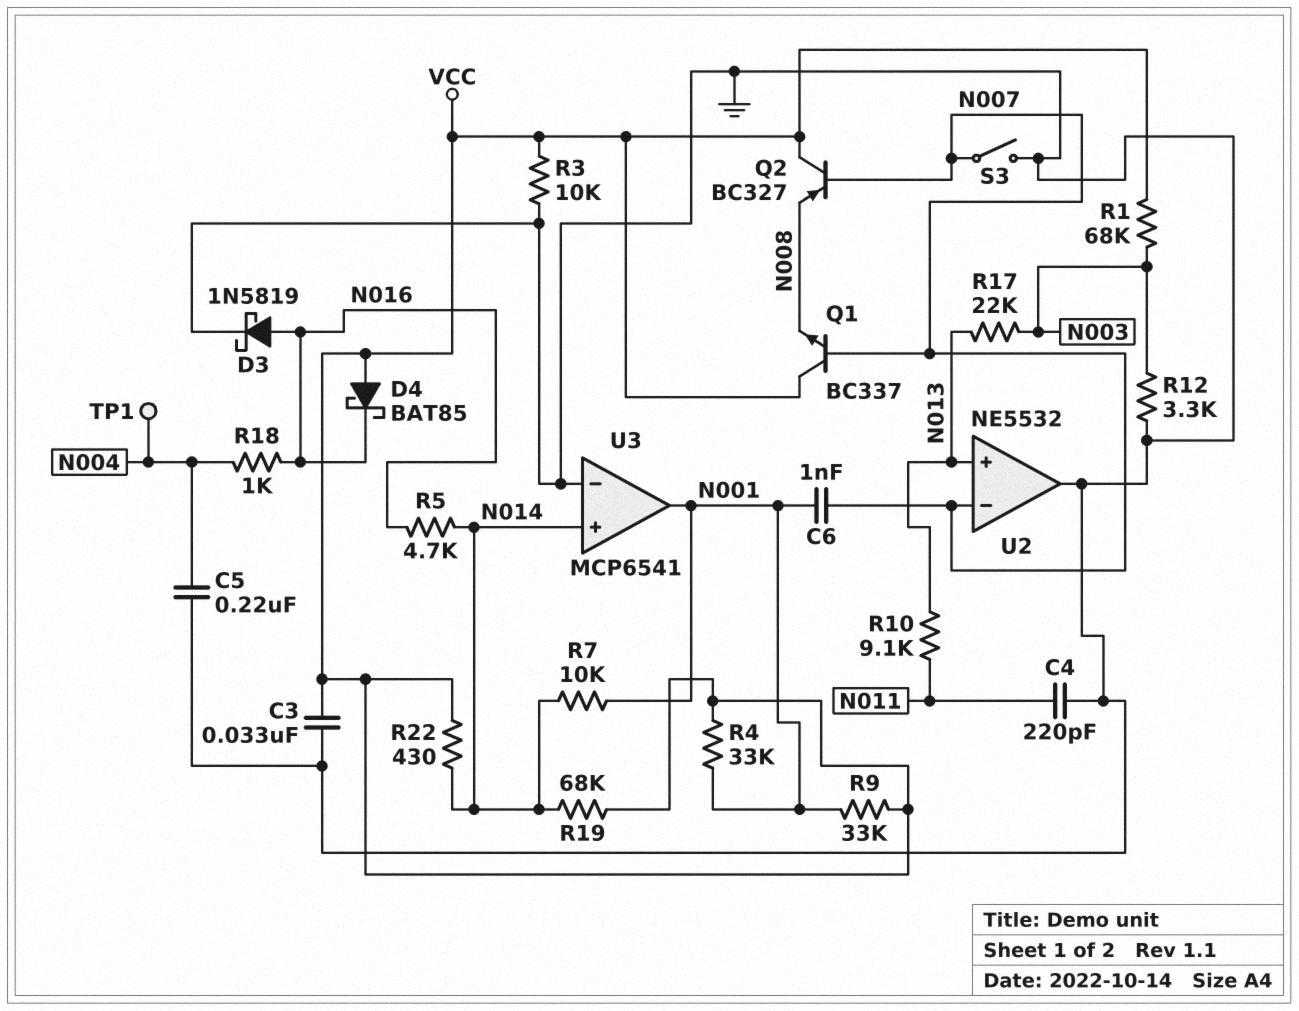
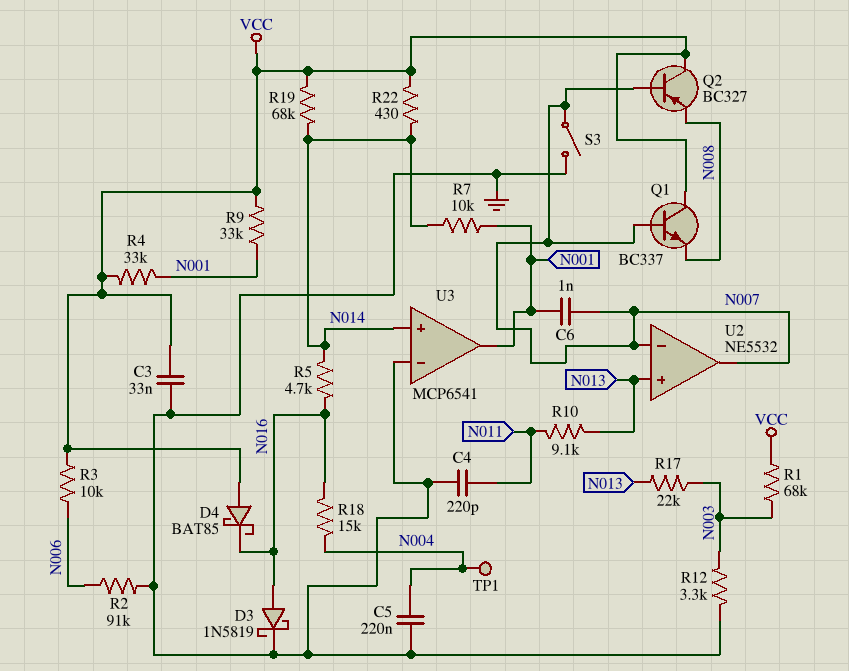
R2: none -> 91k (GND, N006)
R3: 10k (GND, VCC) -> 10k (N006, VCC)
R18: 1k (N004, N016) -> 15k (N004, N016)
U2 pin out: GND -> N007

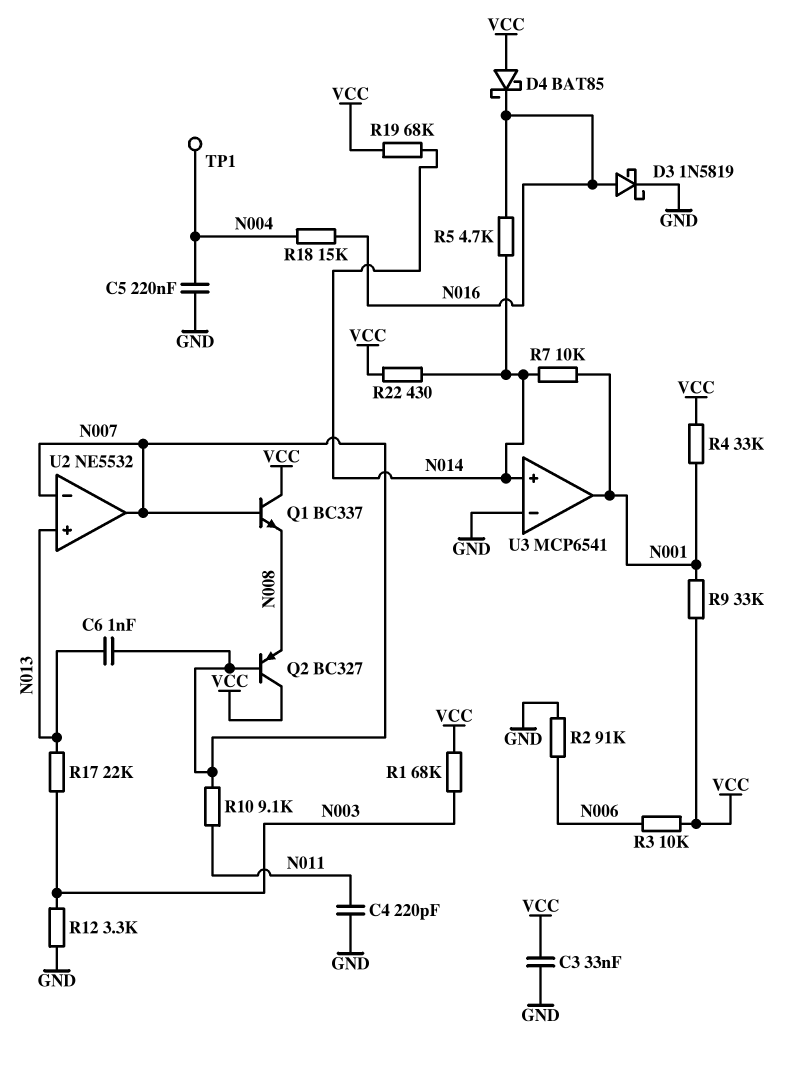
C6: 1nF (N001, N007) -> 1nF (N007, N013)
R10: 9.1k (N011, N013) -> 9.1k (N007, N011)
S3: switch (GND, N007) -> none

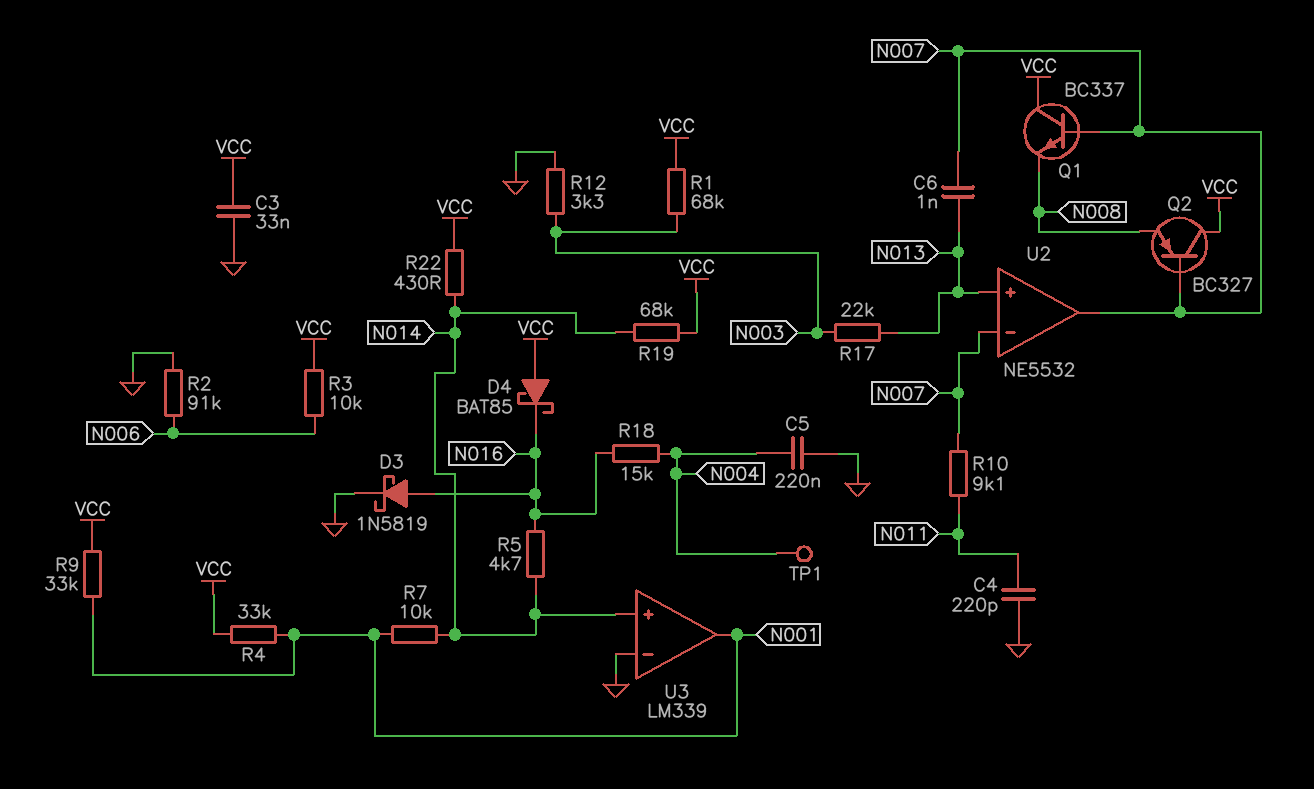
U3: MCP6541 -> LM339

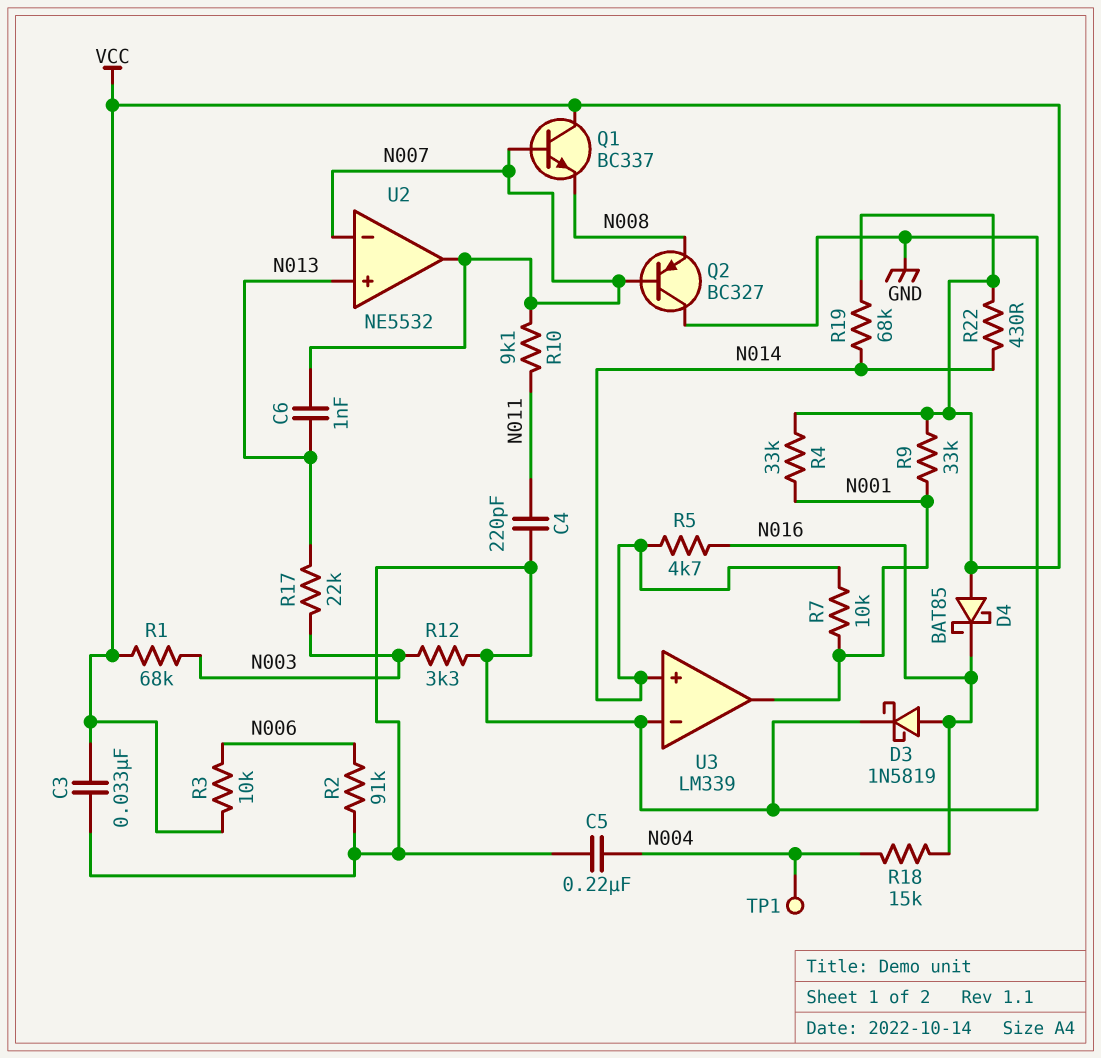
Q2: PNP BC327 (B N007, C VCC, E N008) -> PNP BC327 (B N007, C GND, E N008)

